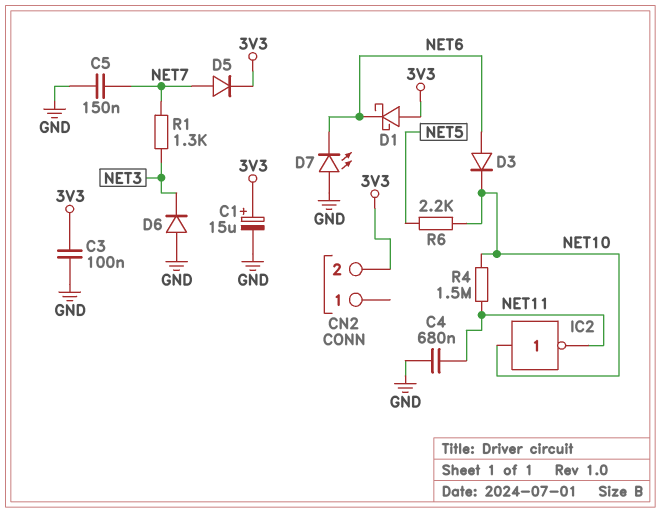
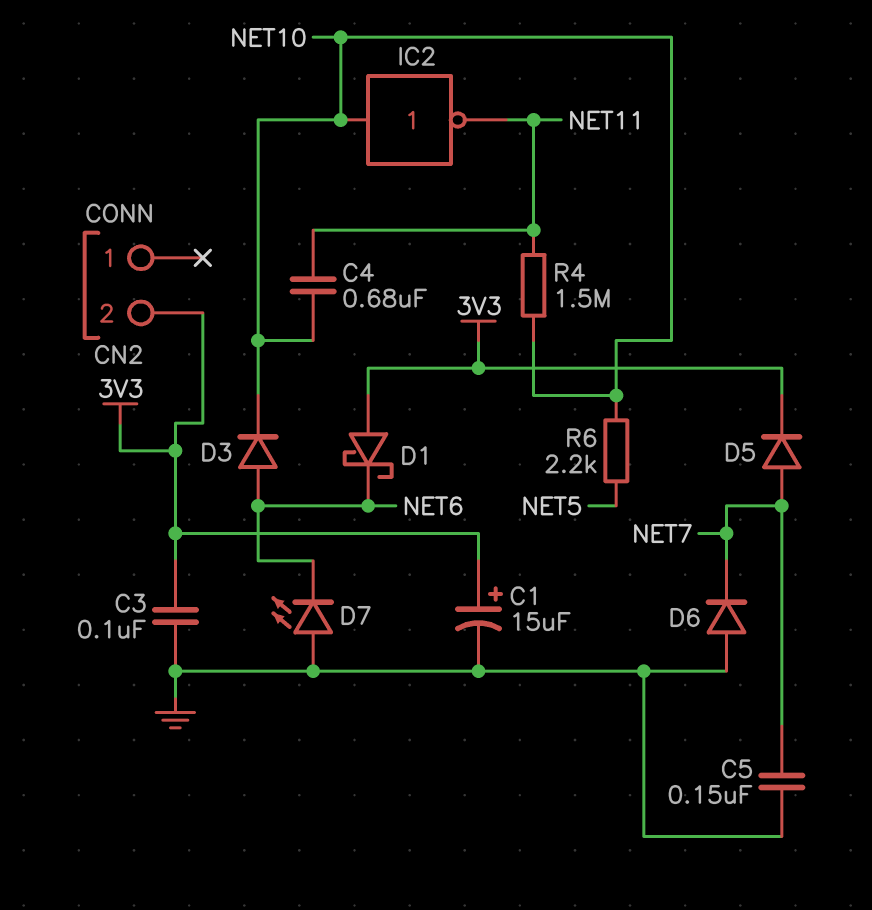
C4: 680nF (GND, NET11) -> 680nF (NET10, NET11)
D6: diode (A GND, K NET3) -> diode (A GND, K NET7)
R1: 1.3k (NET3, NET7) -> none

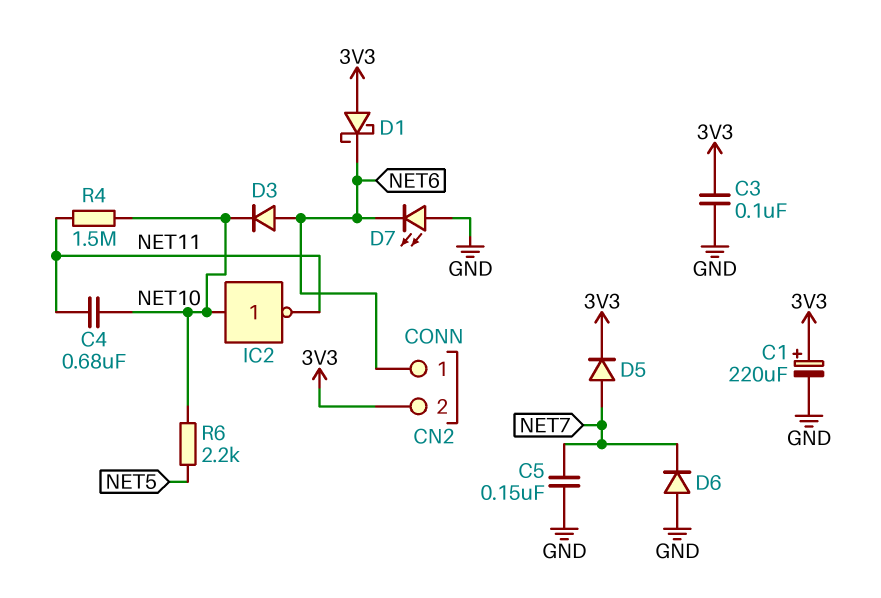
C1: 15uF (plus 3V3, minus GND) -> 220uF (plus 3V3, minus GND)
CN2 pin 1: none -> NET6

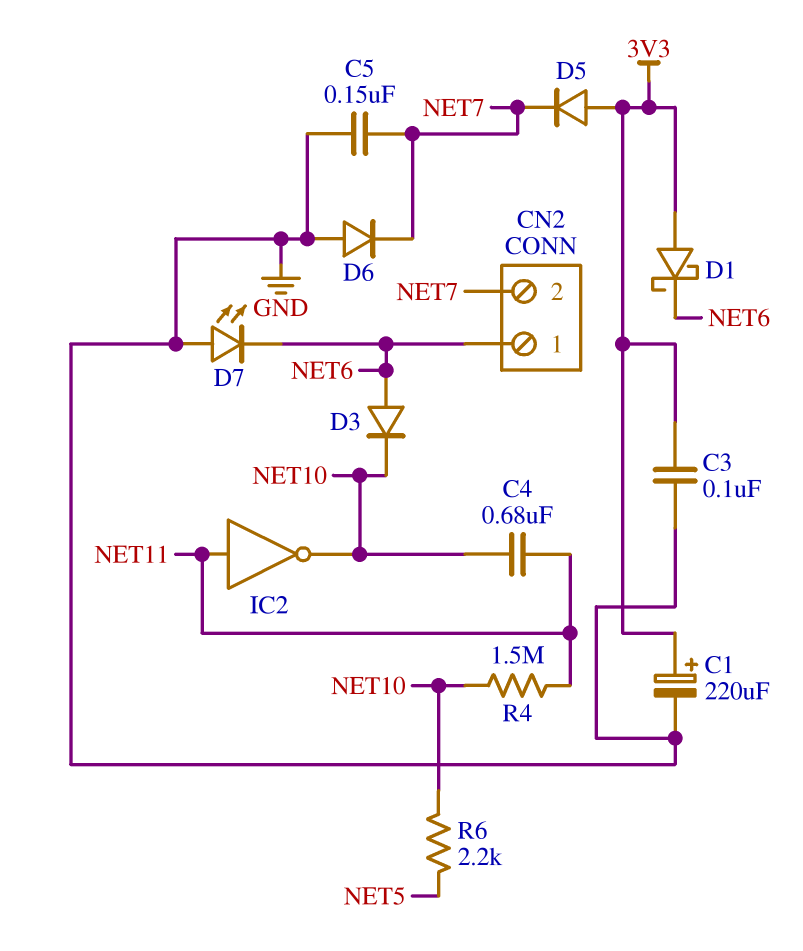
CN2 pin 2: 3V3 -> NET7
D5: diode (A NET7, K 3V3) -> diode (A 3V3, K NET7)
IC2: NOT (in NET10, out NET11) -> NOT (in NET11, out NET10)

